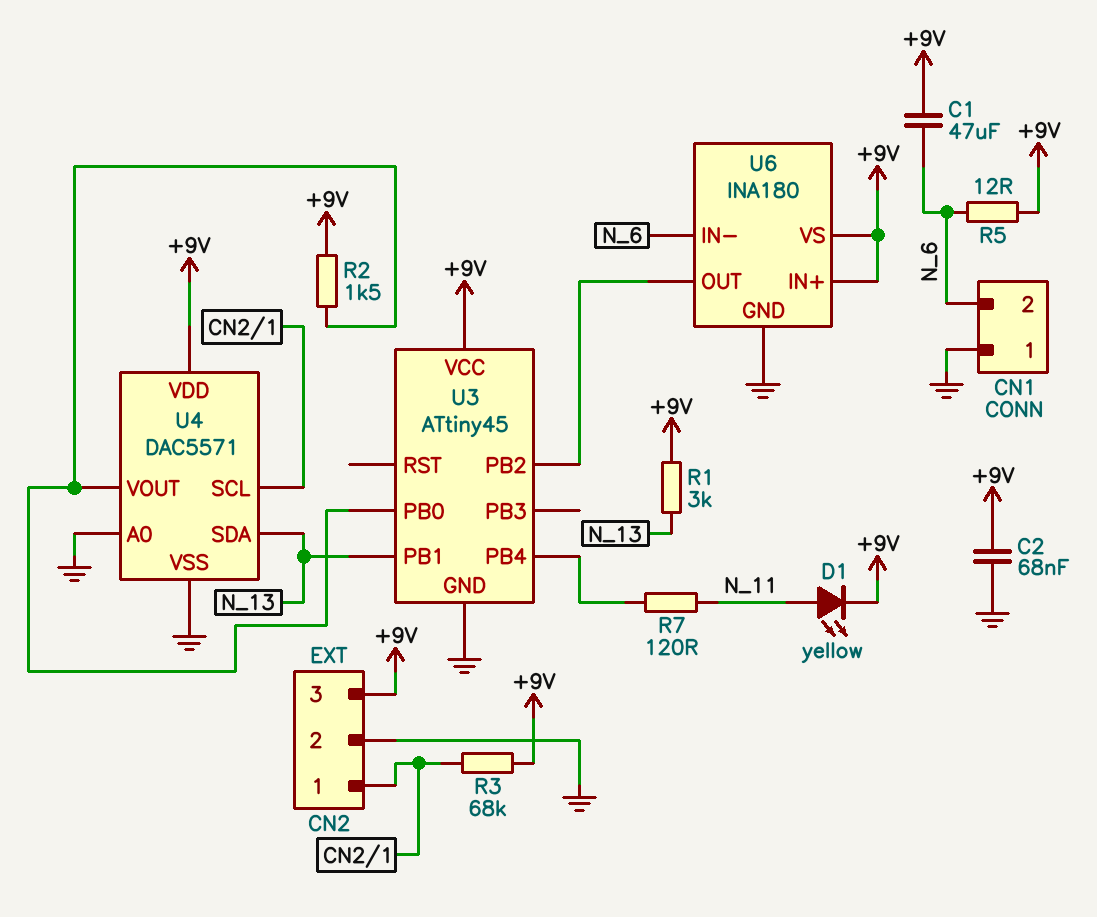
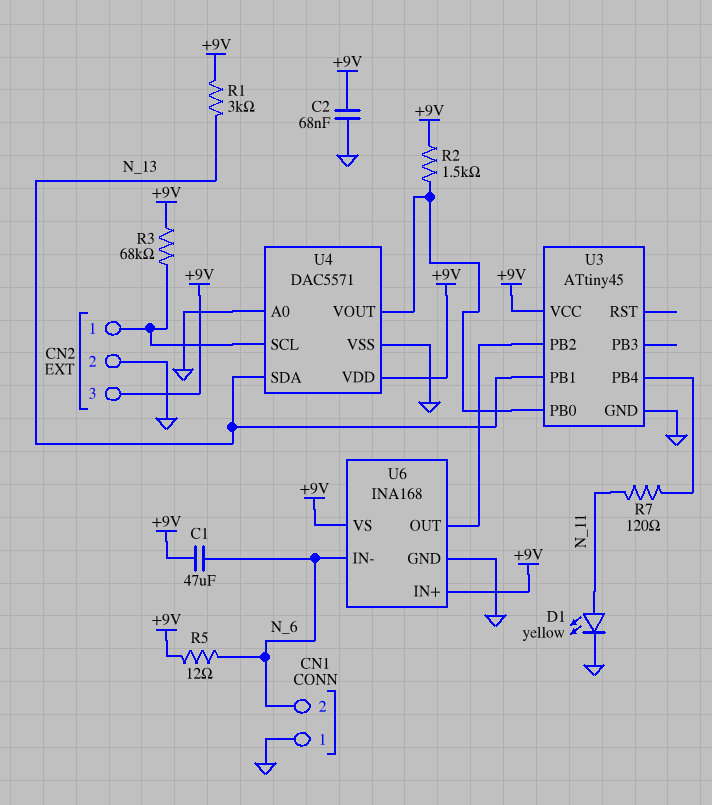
D1: LED yellow (A N_11, K +9V) -> LED yellow (A N_11, K GND)
U6: INA180 -> INA168

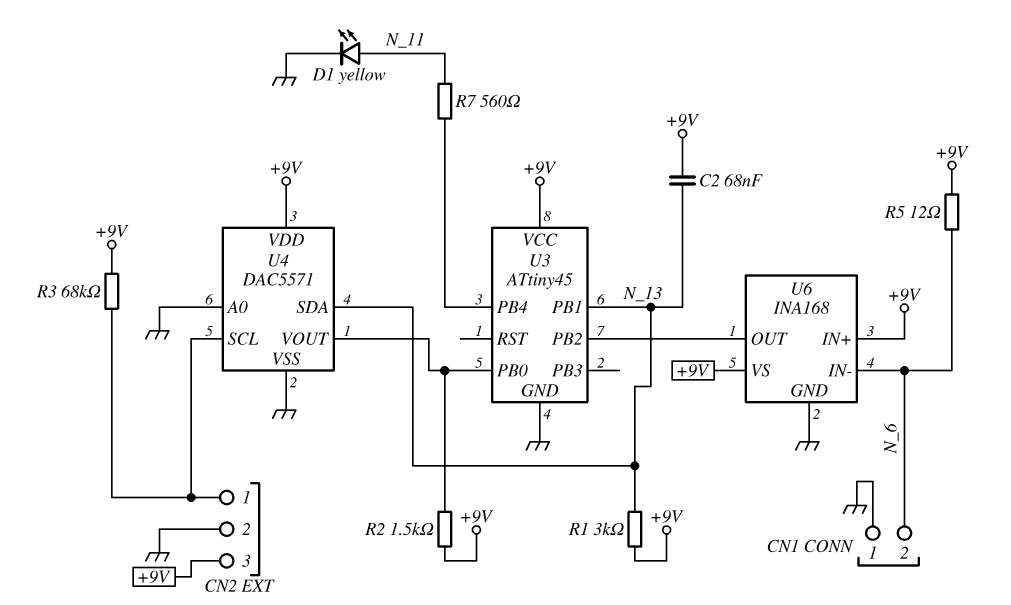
C1: 47uF (+9V, N_6) -> none
C2: 68nF (+9V, GND) -> 68nF (+9V, N_13)
R7: 120 (N_11, U3/PB4) -> 560 (N_11, U3/PB4)

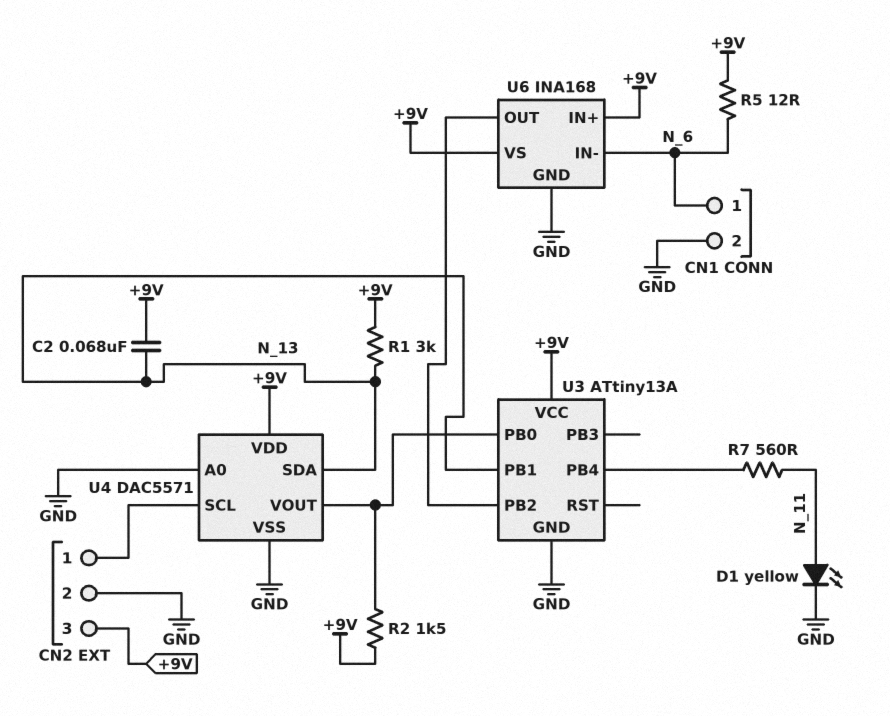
CN1 pin 1: GND -> N_6
CN1 pin 2: N_6 -> GND
R3: 68k (+9V, CN2/1) -> none
U3: ATtiny45 -> ATtiny13A

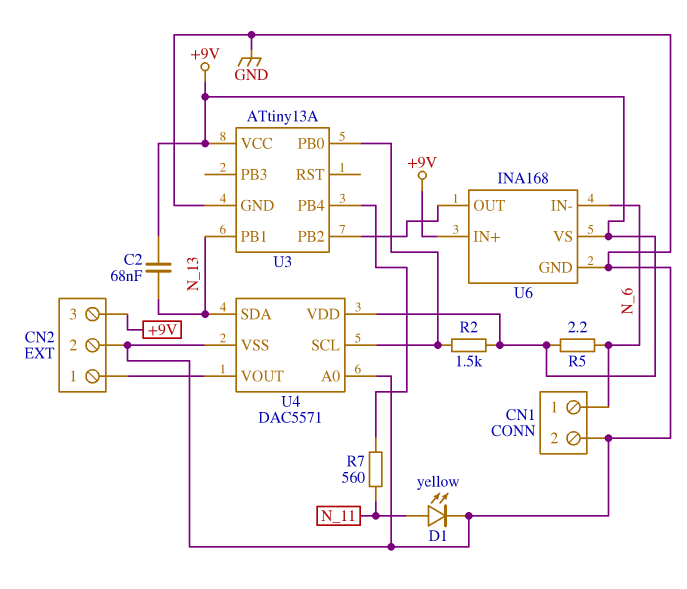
R1: 3k (+9V, N_13) -> none
R5: 12 (+9V, N_6) -> 2.2 (+9V, N_6)
U4 pin SCL: CN2/1 -> U3/PB0
U4 pin VOUT: U3/PB0 -> CN2/1

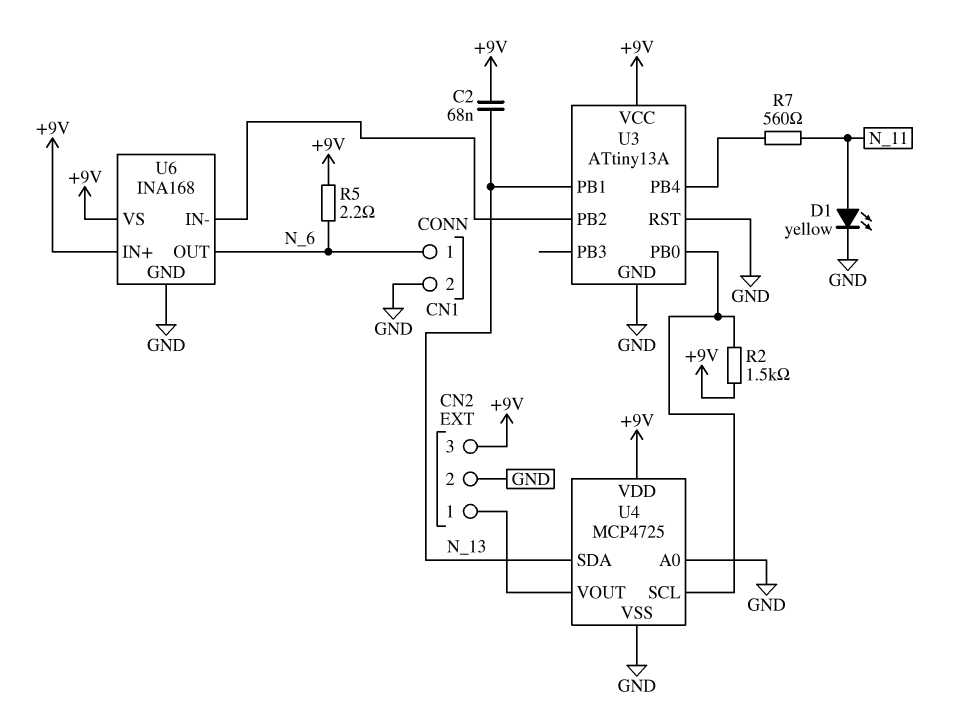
U3 pin RST: none -> GND
U4: DAC5571 -> MCP4725
U6 pin IN-: N_6 -> U3/PB2
U6 pin OUT: U3/PB2 -> N_6

